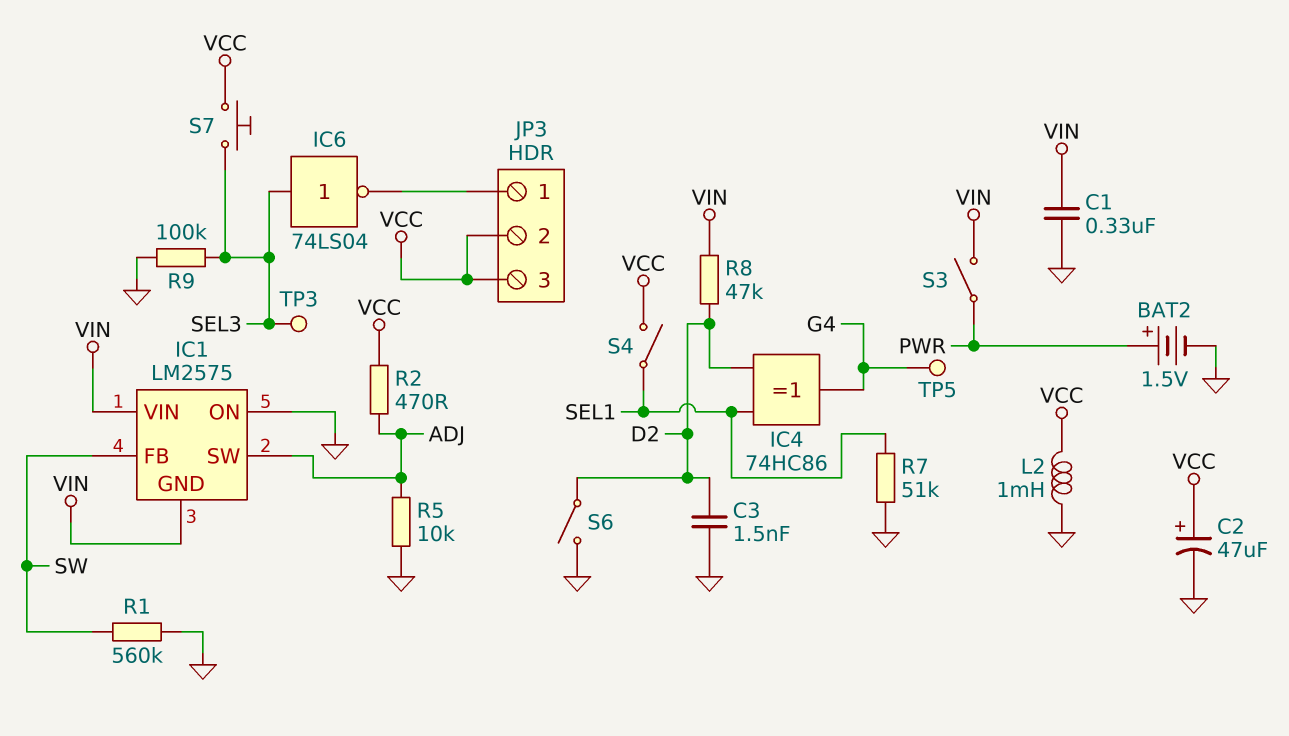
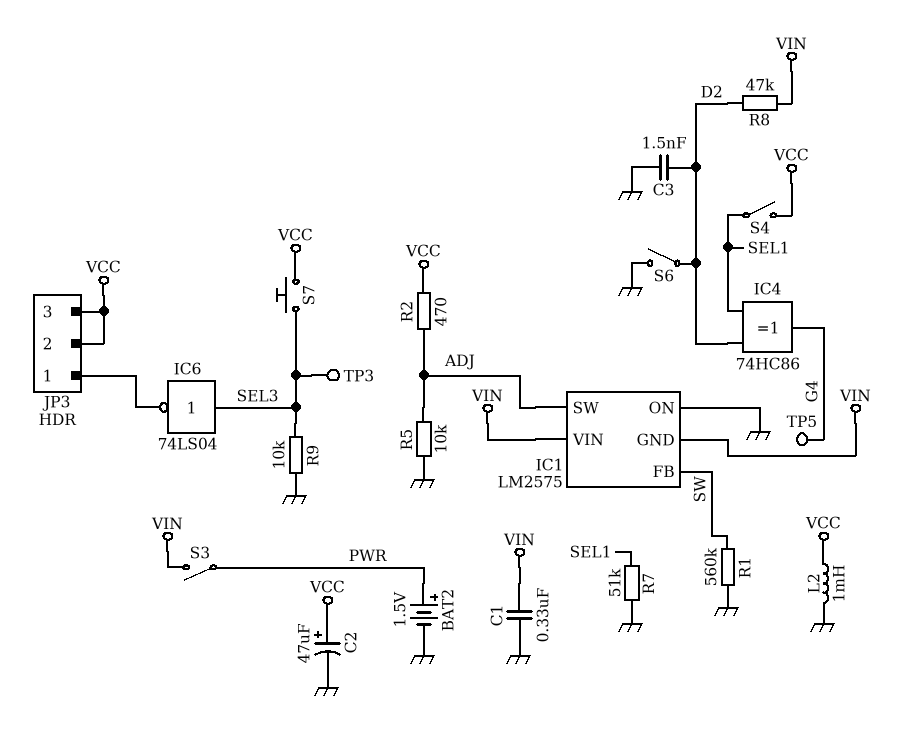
R9: 100k (GND, SEL3) -> 10k (GND, SEL3)

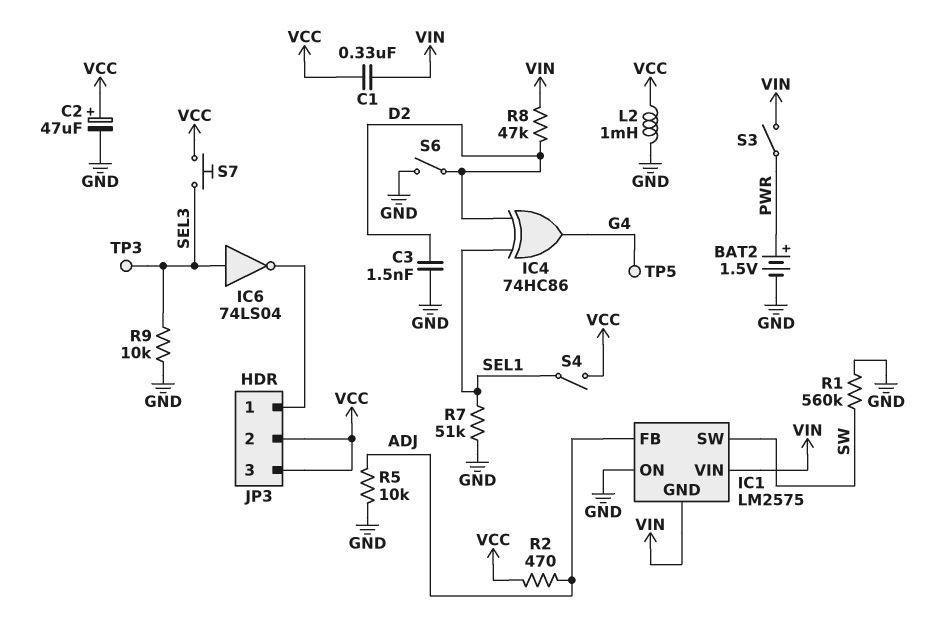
C1: 330nF (GND, VIN) -> 330nF (VCC, VIN)
IC1 pin FB: SW -> ADJ
IC1 pin SW: ADJ -> SW

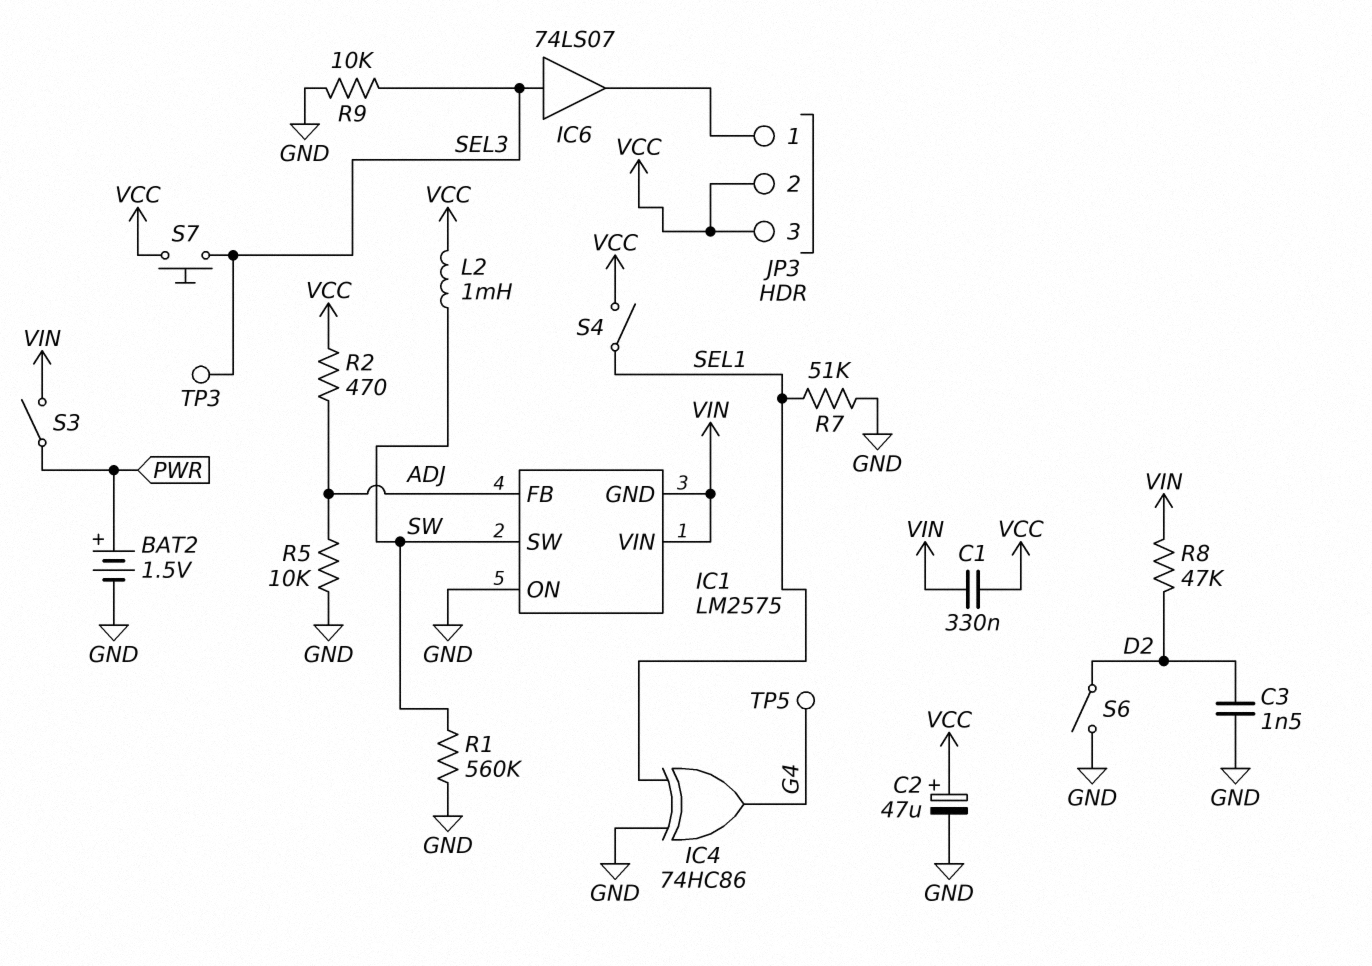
IC4: XOR 74HC86 (in D2, in SEL1, out G4) -> XOR 74HC86 (in GND, in SEL1, out G4)
IC6: NOT 74LS04 (in SEL3, out JP3/1) -> buffer 74LS07 (in SEL3, out JP3/1)
L2: 1mH (GND, VCC) -> 1mH (SW, VCC)

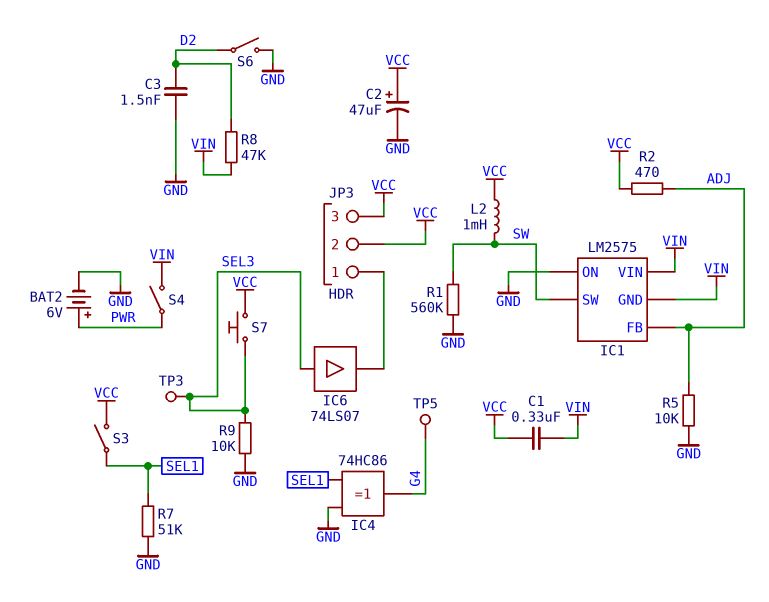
BAT2: 1.5V (plus PWR, minus GND) -> 6V (plus PWR, minus GND)
S3: switch (PWR, VIN) -> switch (SEL1, VCC)
S4: switch (SEL1, VCC) -> switch (PWR, VIN)

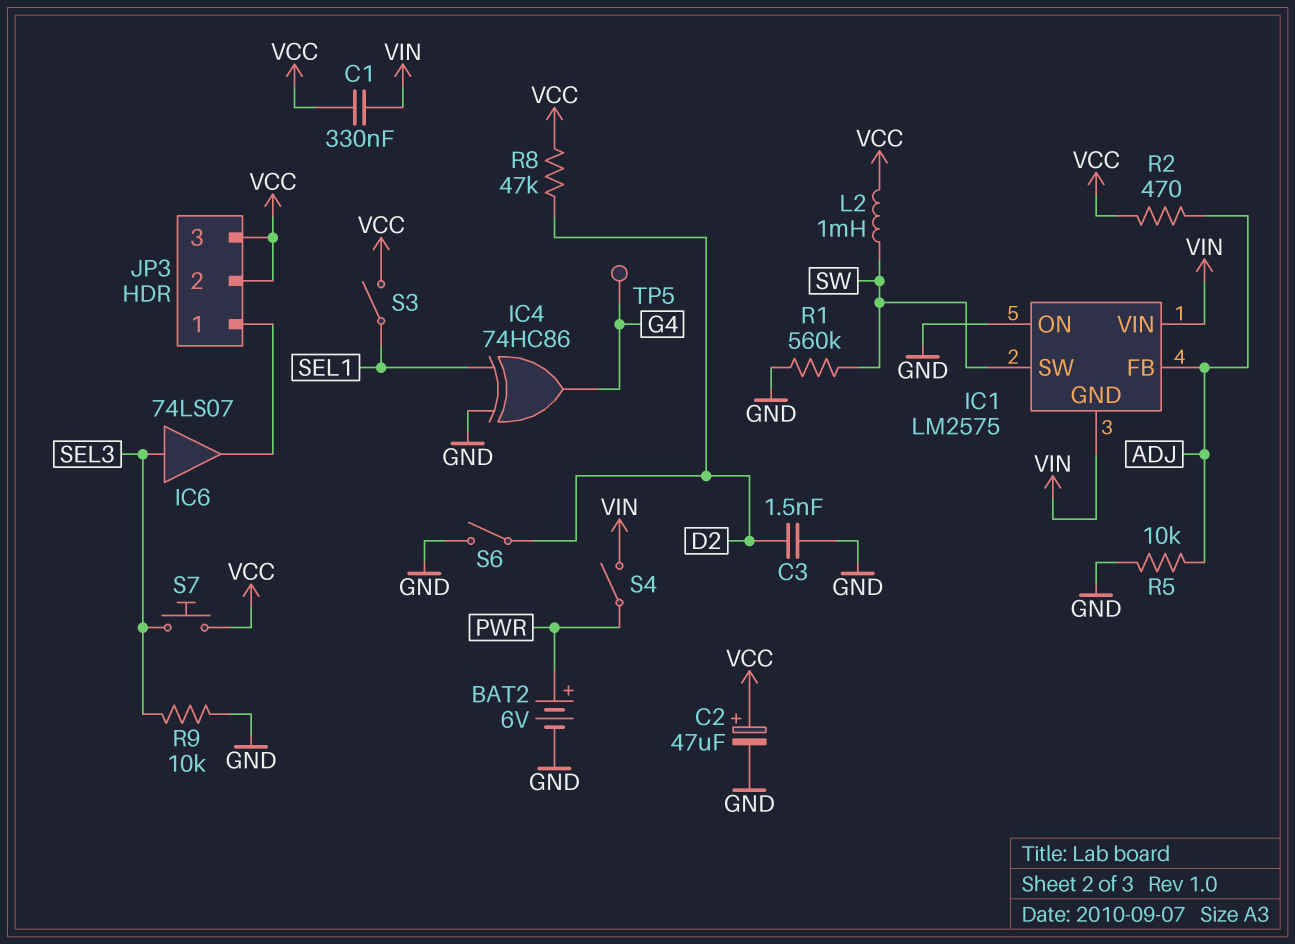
R7: 51k (GND, SEL1) -> none
R8: 47k (D2, VIN) -> 47k (D2, VCC)
TP3: test point (SEL3) -> none

